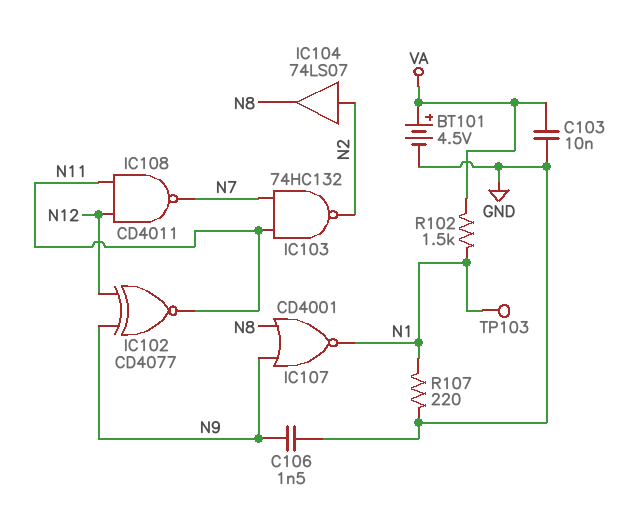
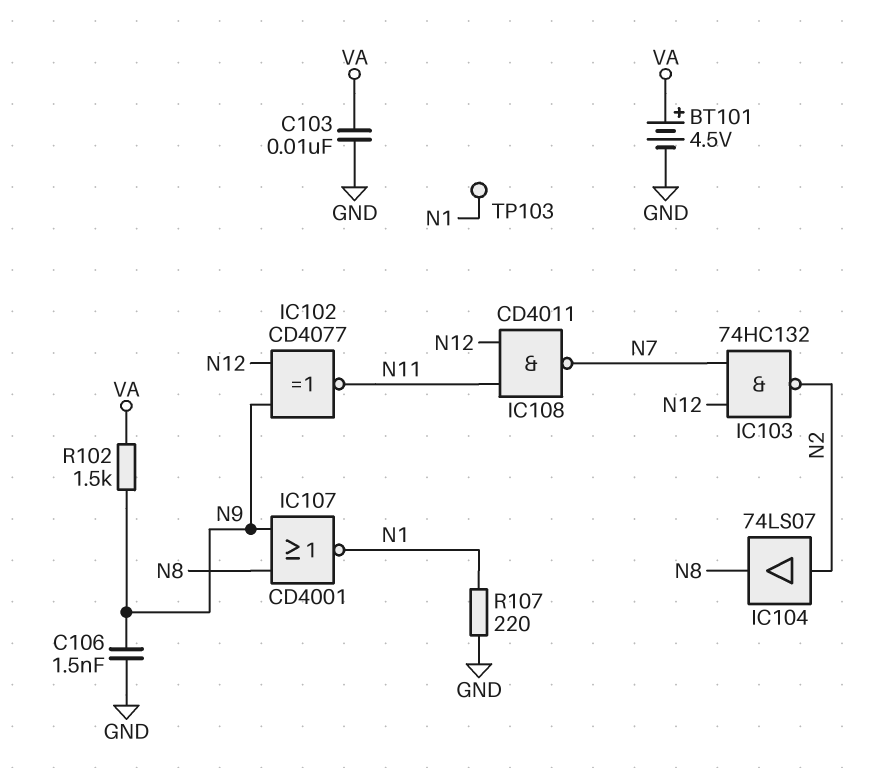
IC103: NAND 74HC132 (in N7, in N11, out N2) -> NAND 74HC132 (in N7, in N12, out N2)
R102: 1.5k (N1, VA) -> 1.5k (N9, VA)

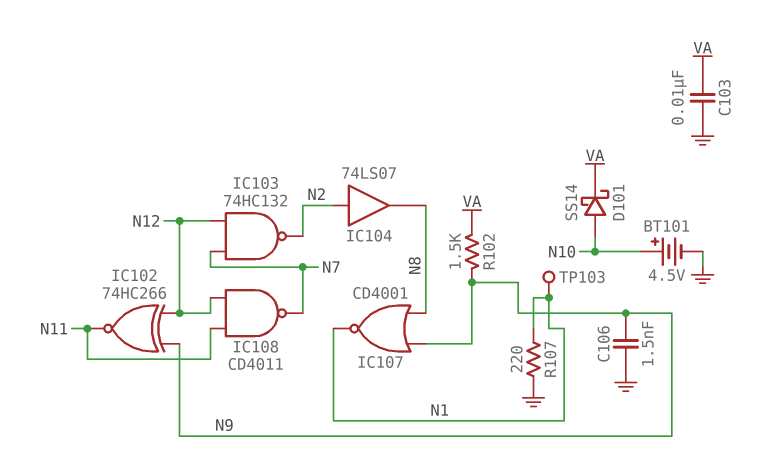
BT101: 4.5V (plus VA, minus GND) -> 4.5V (plus N10, minus GND)
D101: none -> schottky SS14 (A N10, K VA)
IC102: XNOR CD4077 (in N9, in N12, out N11) -> XNOR 74HC266 (in N9, in N12, out N11)

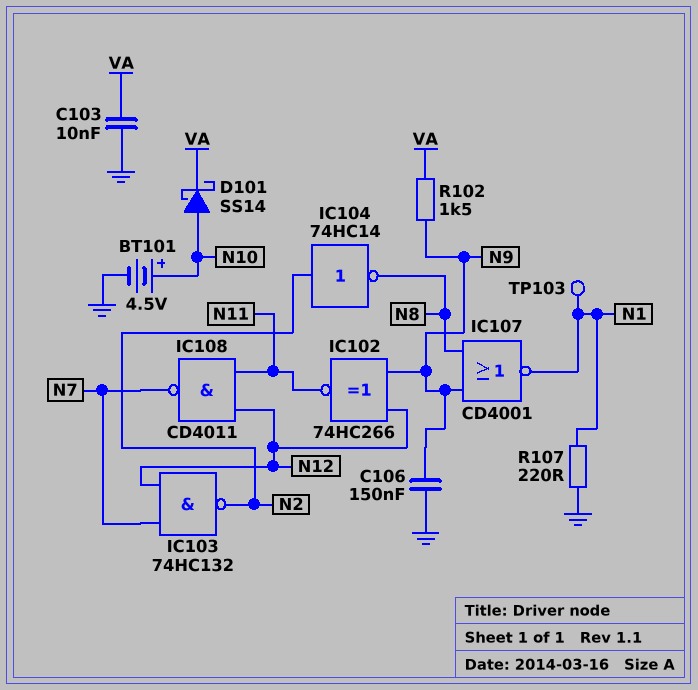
C106: 1.5nF (GND, N9) -> 150nF (GND, N9)
IC104: buffer 74LS07 (in N2, out N8) -> NOT 74HC14 (in N2, out N8)

